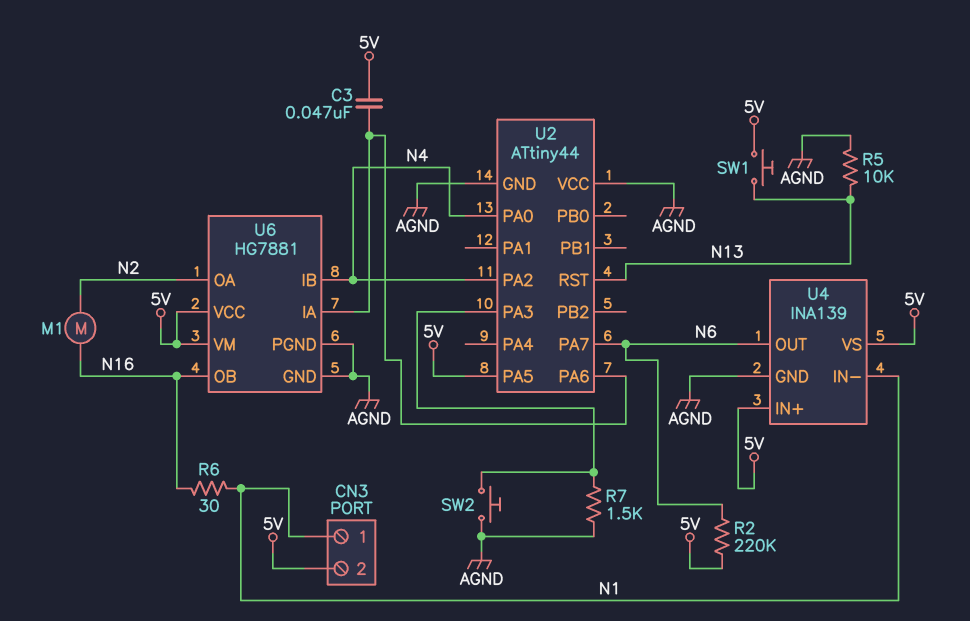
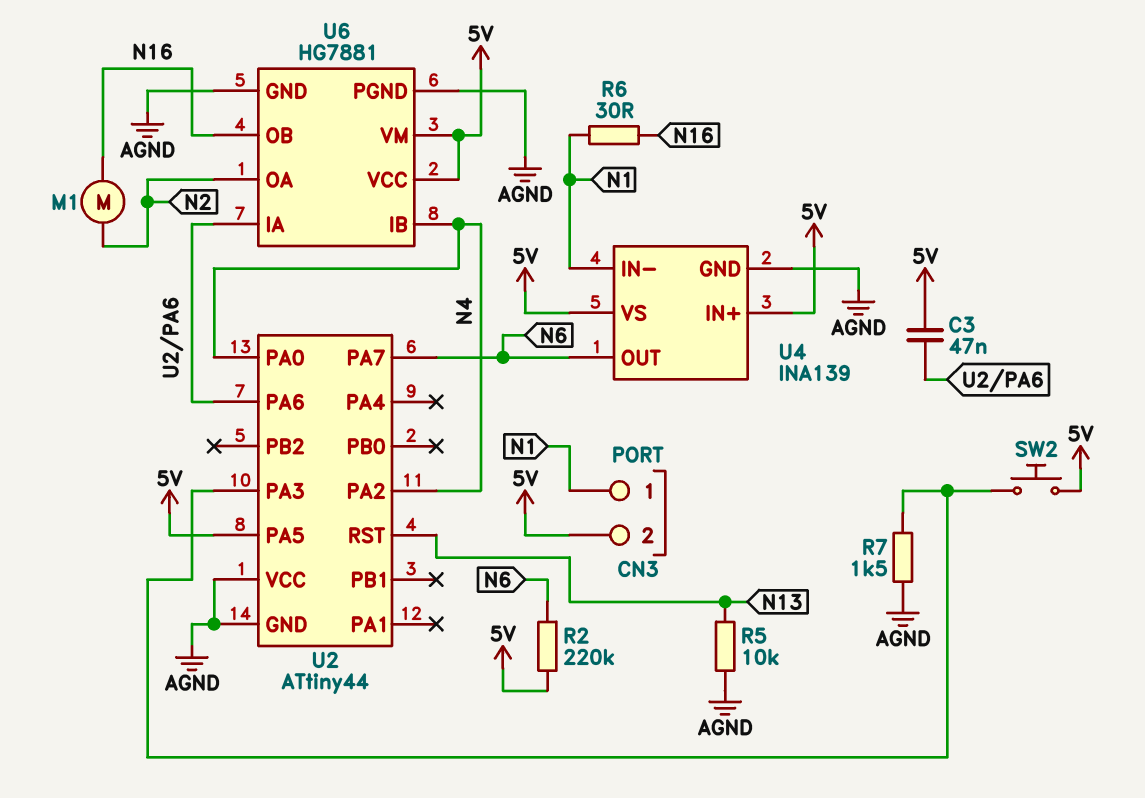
SW1: button (5V, N13) -> none
SW2: button (AGND, U2/PA3) -> button (5V, U2/PA3)

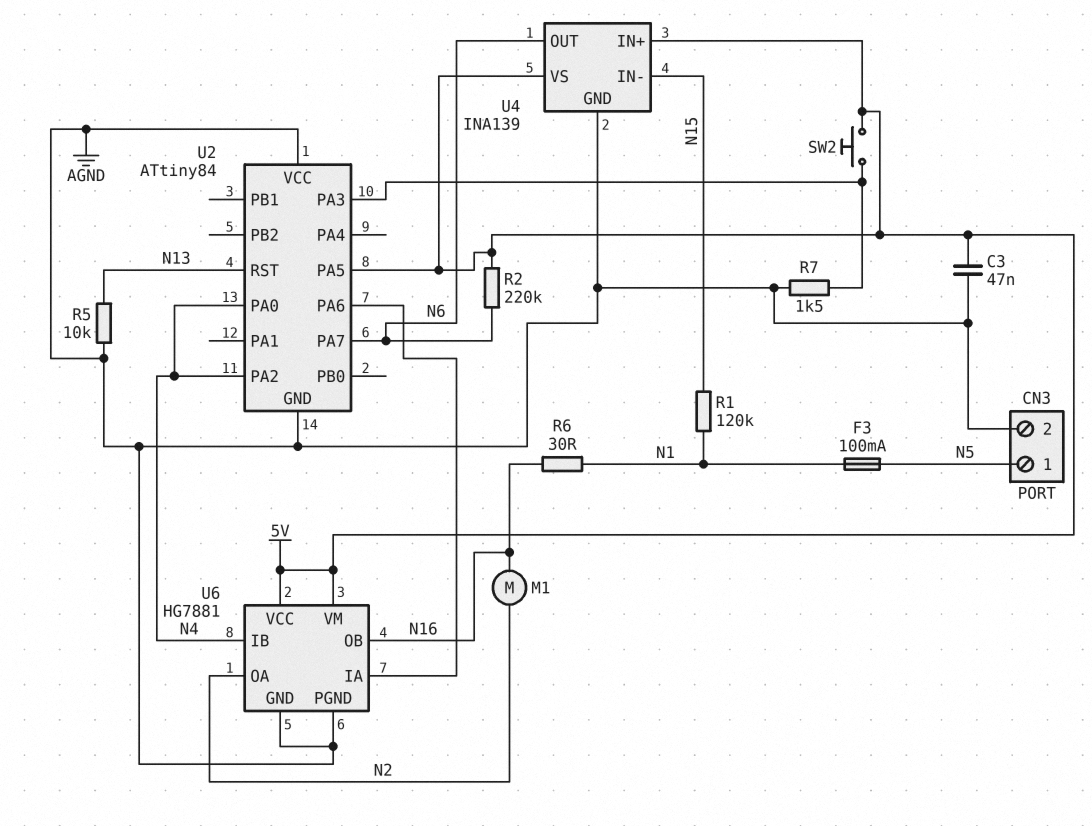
C3: 47nF (5V, U2/PA6) -> 47nF (5V, AGND)
CN3 pin 1: N1 -> N5
CN3 pin 2: 5V -> AGND
F3: none -> 100mA (N1, N5)
R1: none -> 120k (N1, N15)
U2: ATtiny44 -> ATtiny84
U4 pin IN-: N1 -> N15

